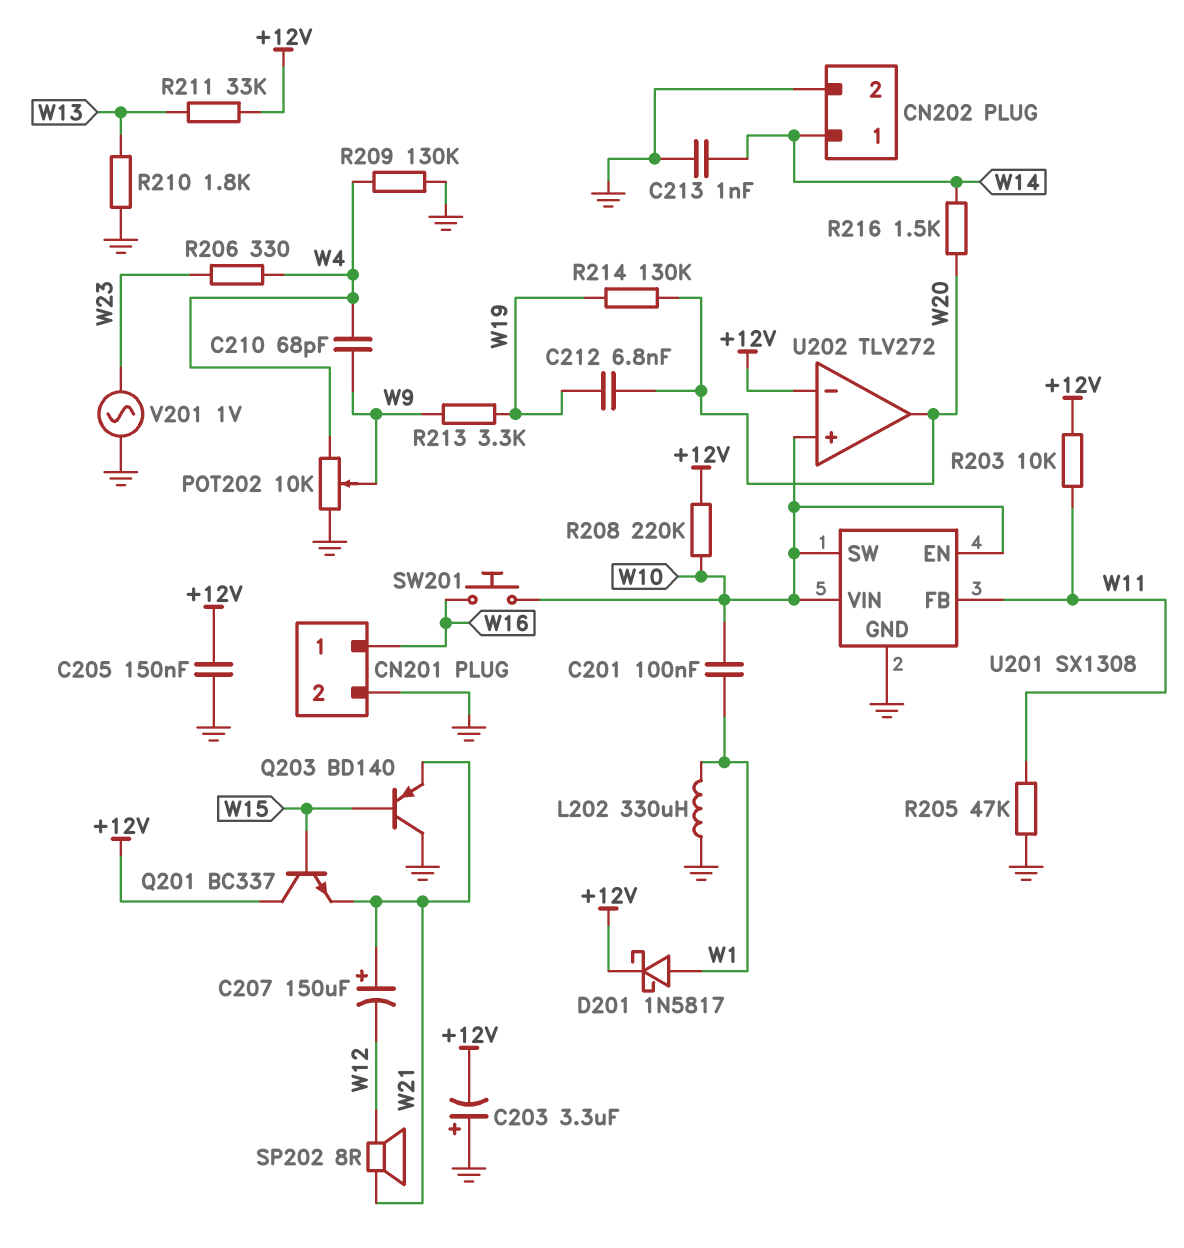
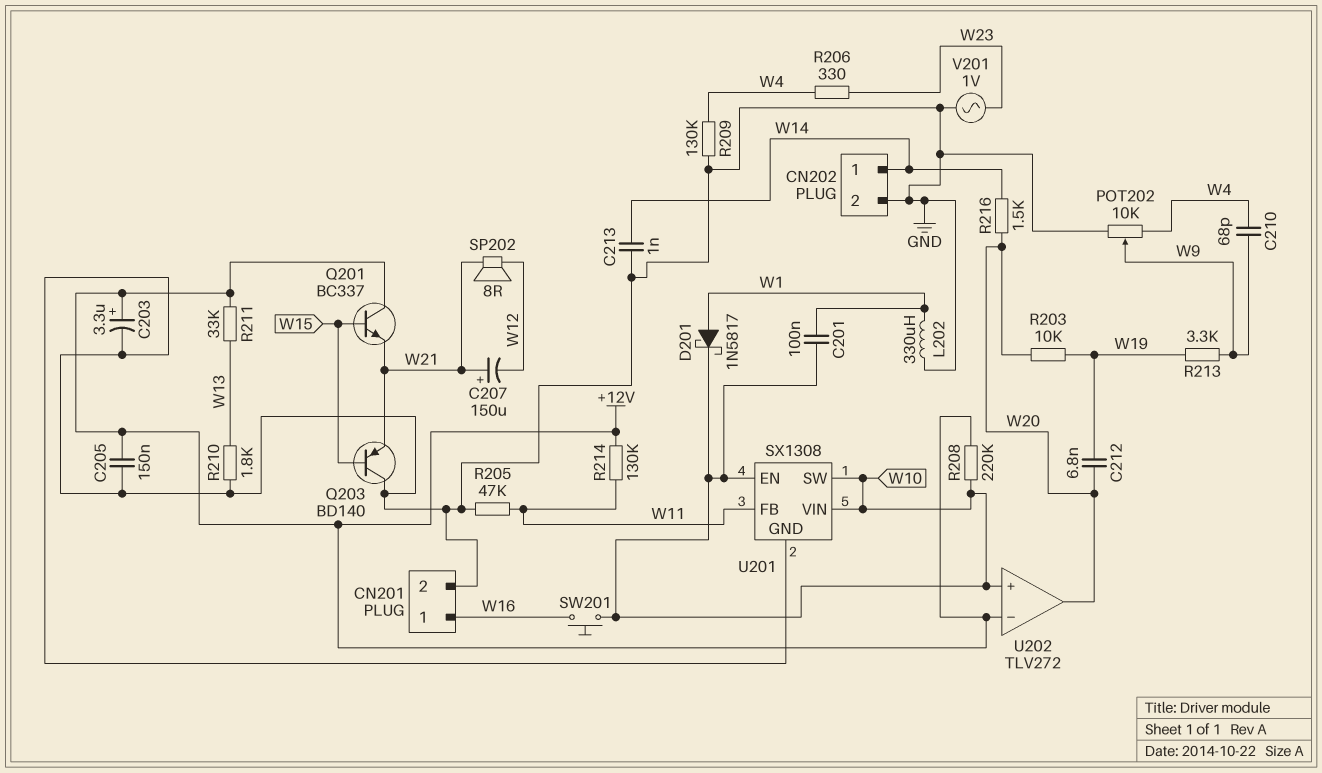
C203: 3.3uF (plus GND, minus +12V) -> 3.3uF (plus +12V, minus GND)
D201: schottky 1N5817 (A W1, K +12V) -> schottky 1N5817 (A W1, K W10)
R203: 10k (+12V, W11) -> 10k (W19, W20)
R214: 130k (W19, W20) -> 130k (+12V, W11)

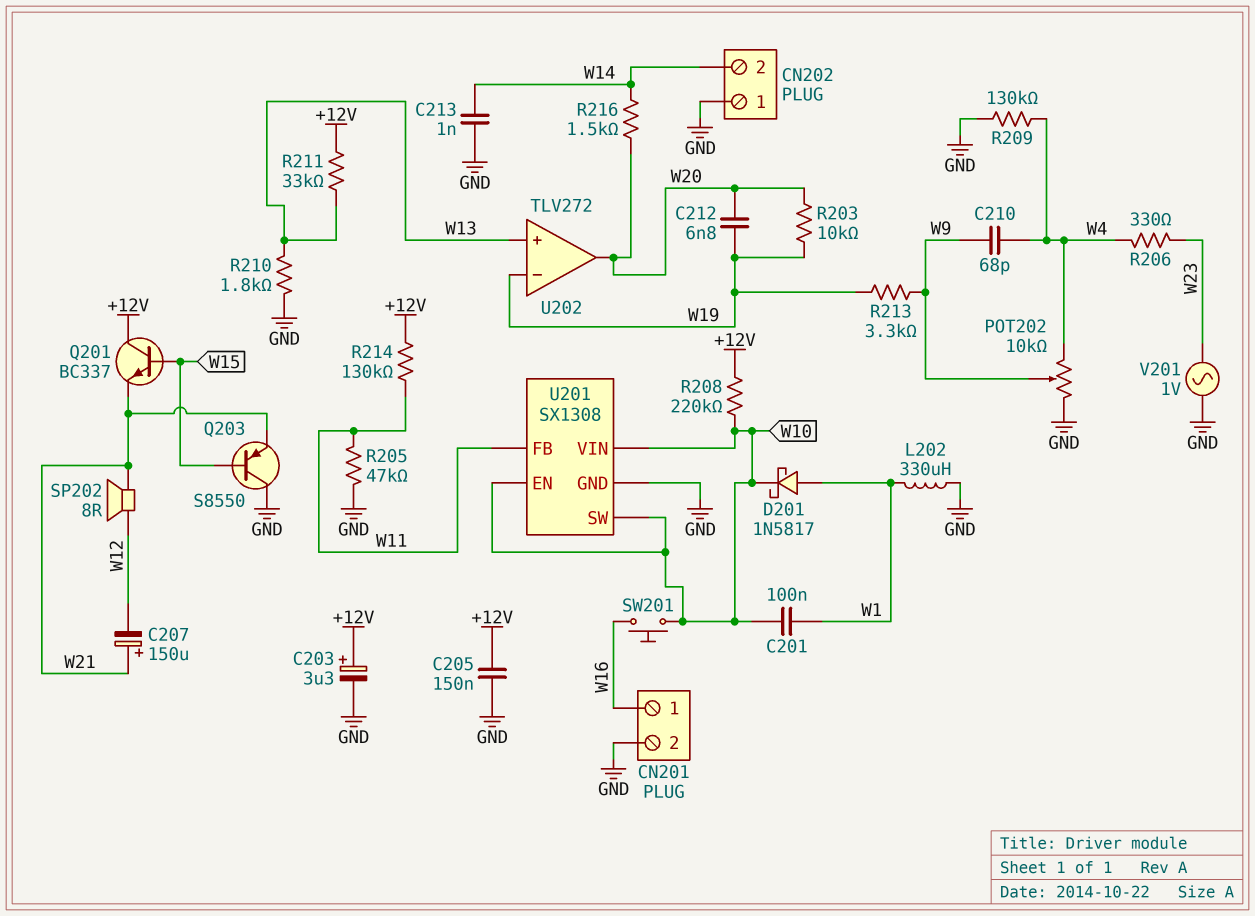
CN202 pin 1: W14 -> GND
CN202 pin 2: GND -> W14
Q203: PNP BD140 (B W15, C GND, E W21) -> PNP S8550 (B W15, C GND, E W21)
U202 pin in+: W10 -> W13
U202 pin in-: +12V -> W19

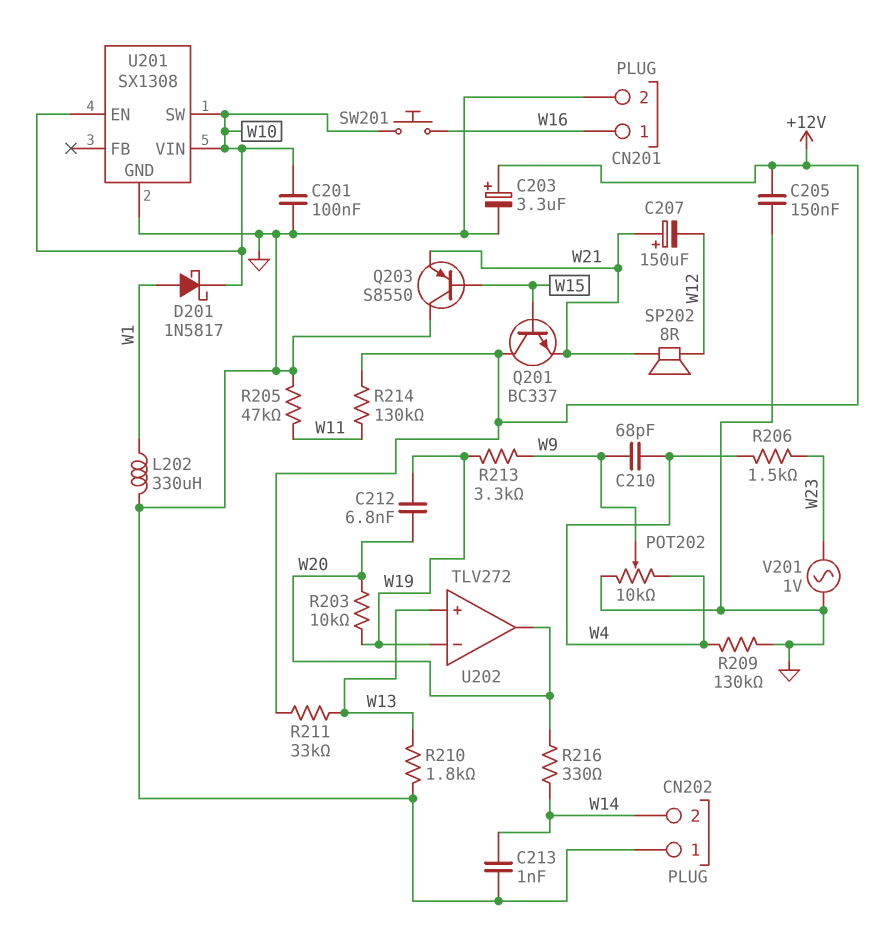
C201: 100nF (W1, W10) -> 100nF (GND, W10)
R206: 330 (W4, W23) -> 1.5k (W4, W23)
R208: 220k (+12V, W10) -> none
R216: 1.5k (W14, W20) -> 330 (W14, W20)
U201 pin FB: W11 -> none

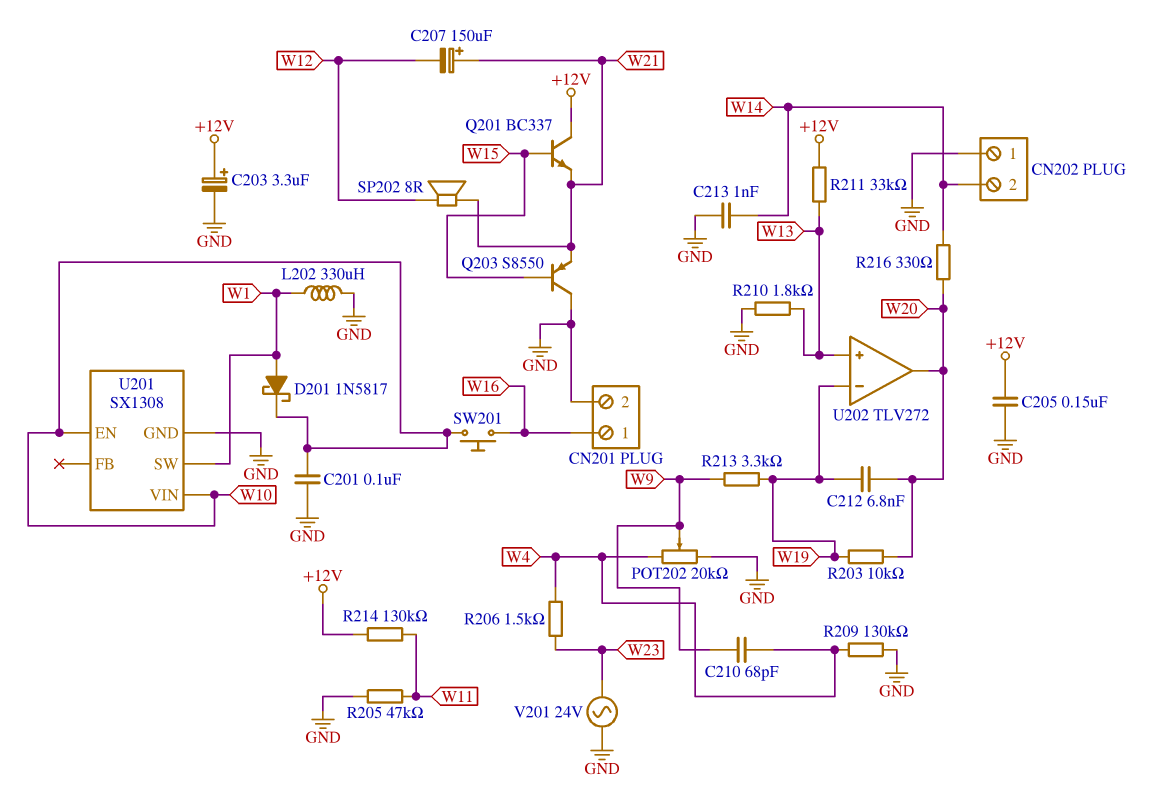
POT202: 10k (GND, W4, wiper W9) -> 20k (GND, W4, wiper W9)
U201 pin SW: W10 -> W1
V201: AC 1V (GND, W23) -> AC 24V (GND, W23)

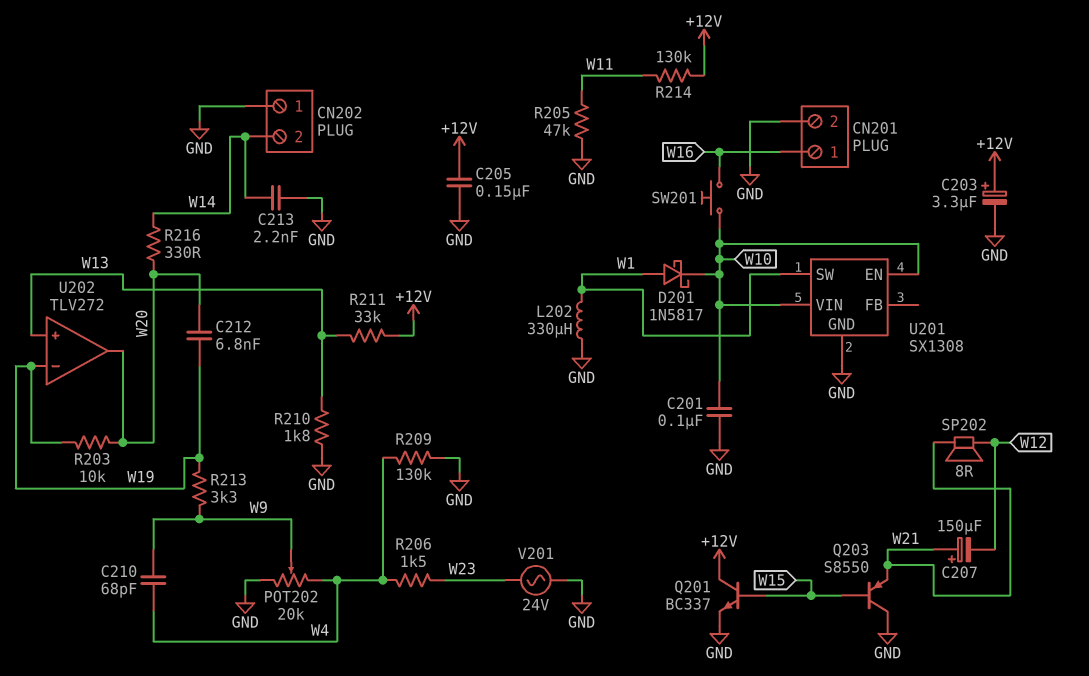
C213: 1nF (GND, W14) -> 2.2nF (GND, W14)
Q201: NPN BC337 (B W15, C +12V, E W21) -> NPN BC337 (B W15, C +12V, E GND)

